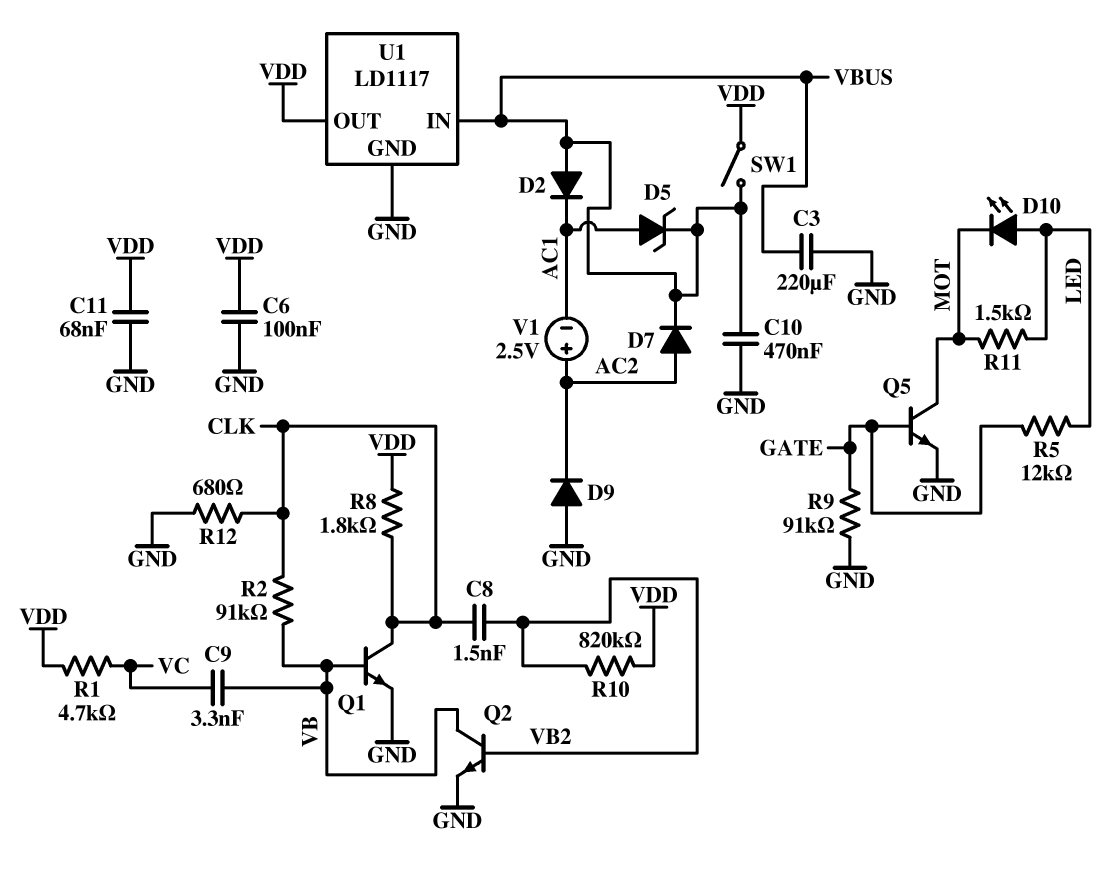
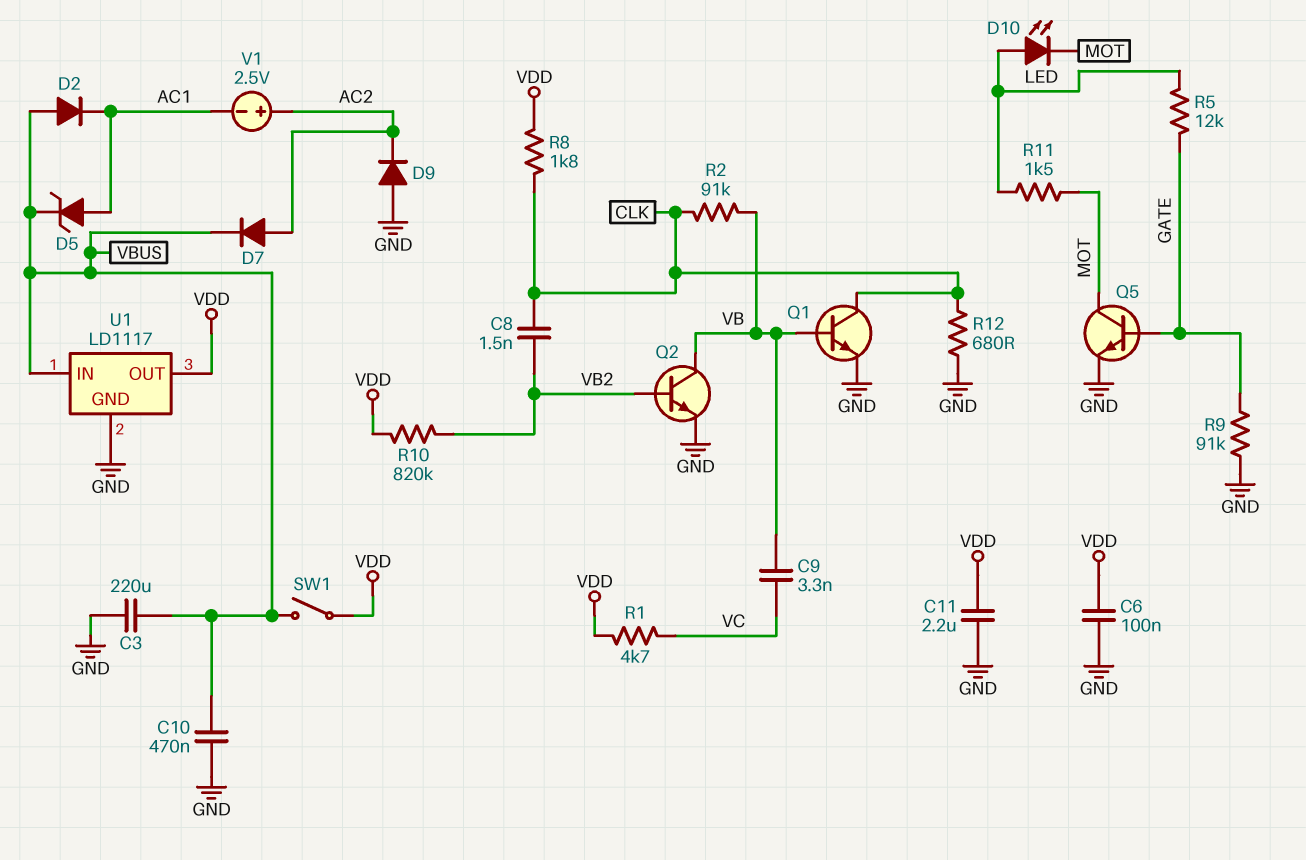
C11: 68nF (GND, VDD) -> 2.2uF (GND, VDD)

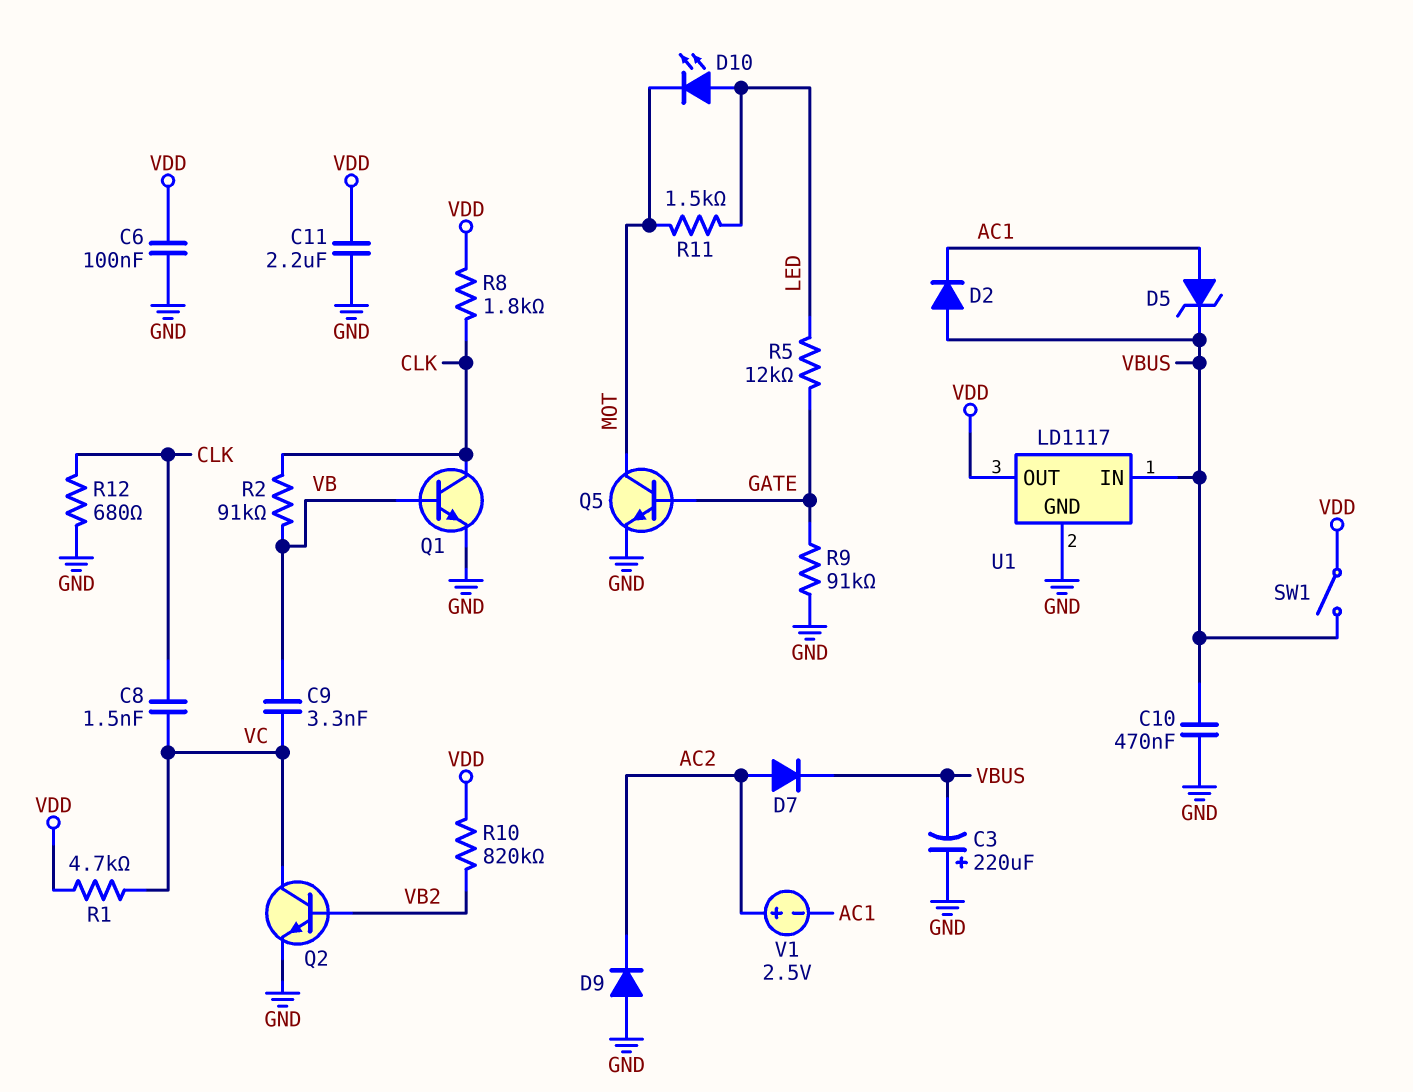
C3: 220uF (GND, VBUS) -> 220uF (plus GND, minus VBUS)
C8: 1.5nF (CLK, VB2) -> 1.5nF (CLK, VC)
Q2: NPN (B VB2, C VB, E GND) -> NPN (B VB2, C VC, E GND)

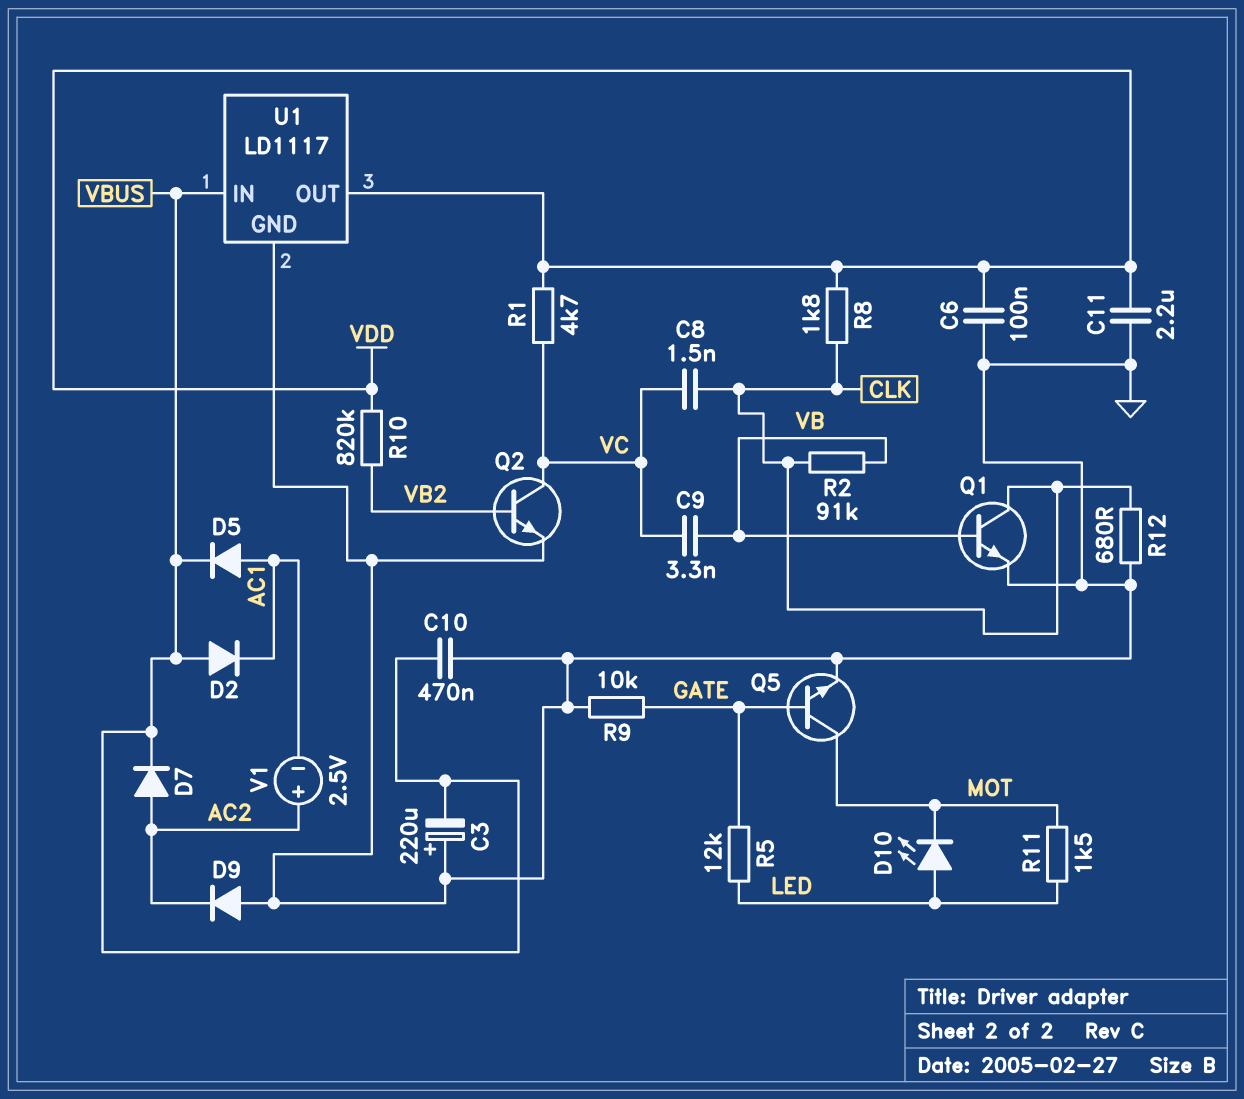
D5: zener (A AC1, K VBUS) -> diode (A AC1, K VBUS)
R9: 91k (GATE, GND) -> 10k (GATE, GND)
SW1: switch (VBUS, VDD) -> none

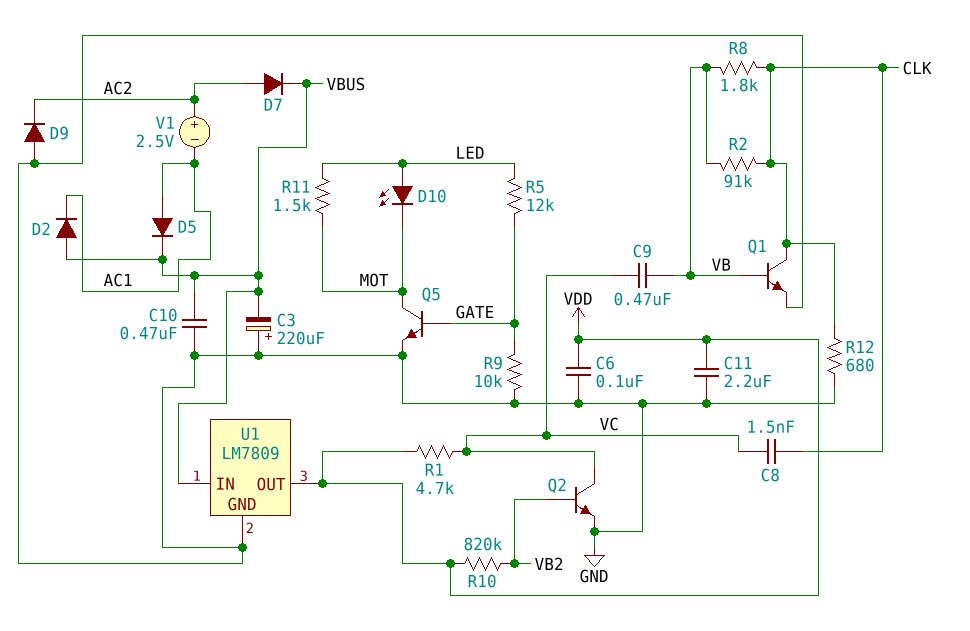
C9: 3.3nF (VB, VC) -> 470nF (VB, VC)
R8: 1.8k (CLK, VDD) -> 1.8k (CLK, VB)
U1: LD1117 -> LM7809

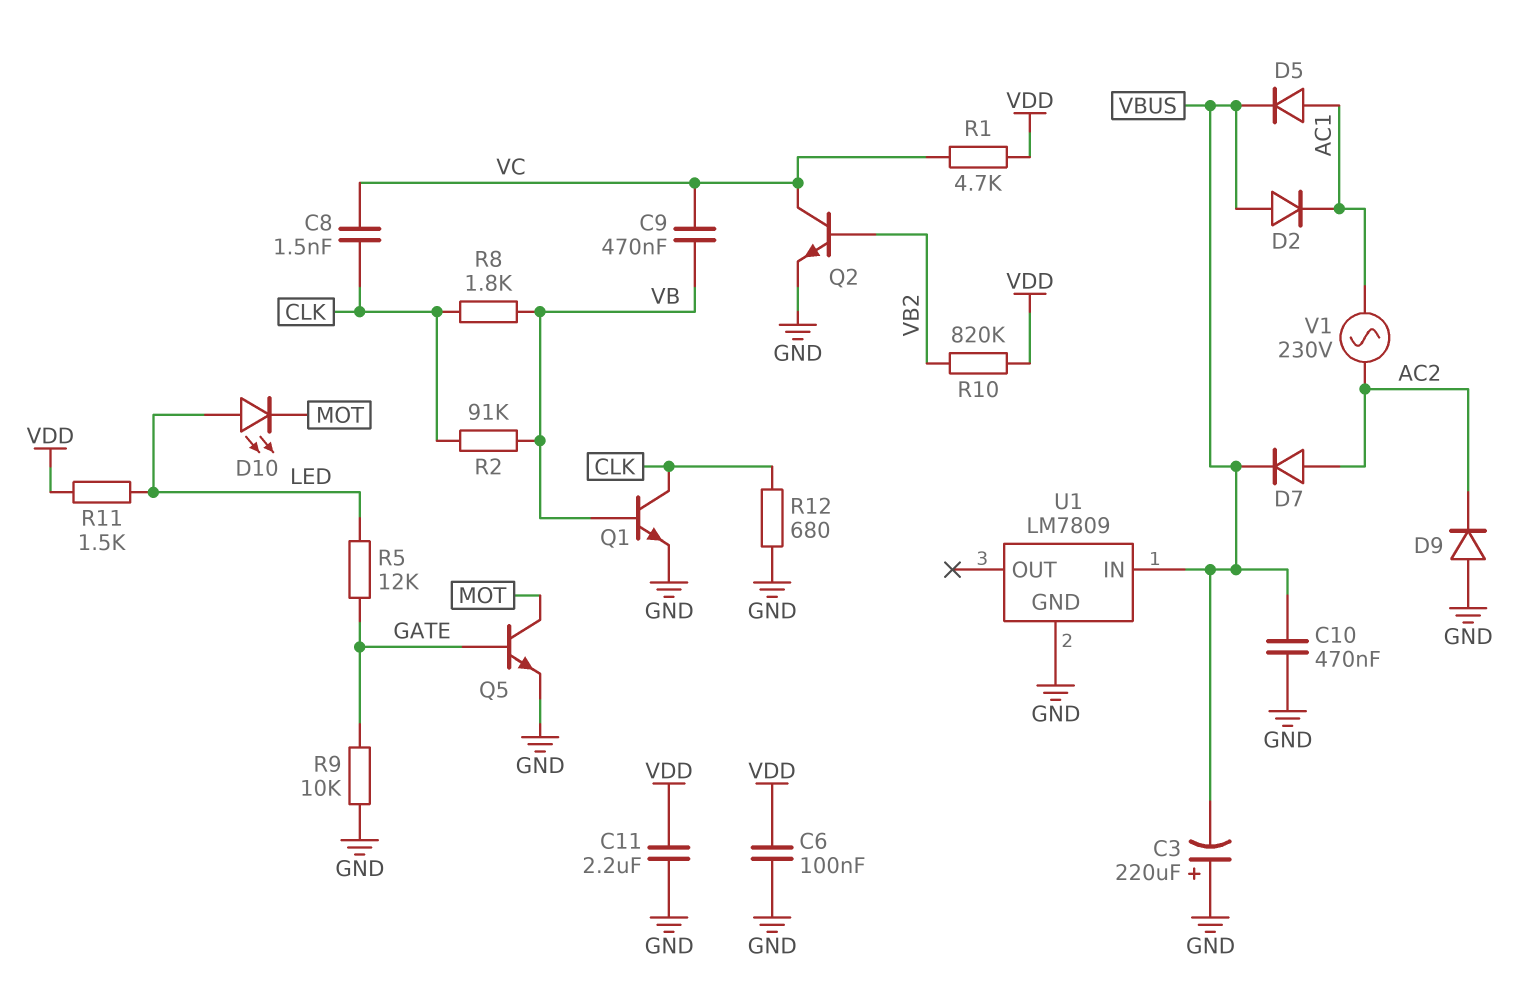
R11: 1.5k (LED, MOT) -> 1.5k (LED, VDD)
U1 pin OUT: VDD -> none
V1: 2.5V (plus AC2, minus AC1) -> AC 230V (AC1, AC2)

